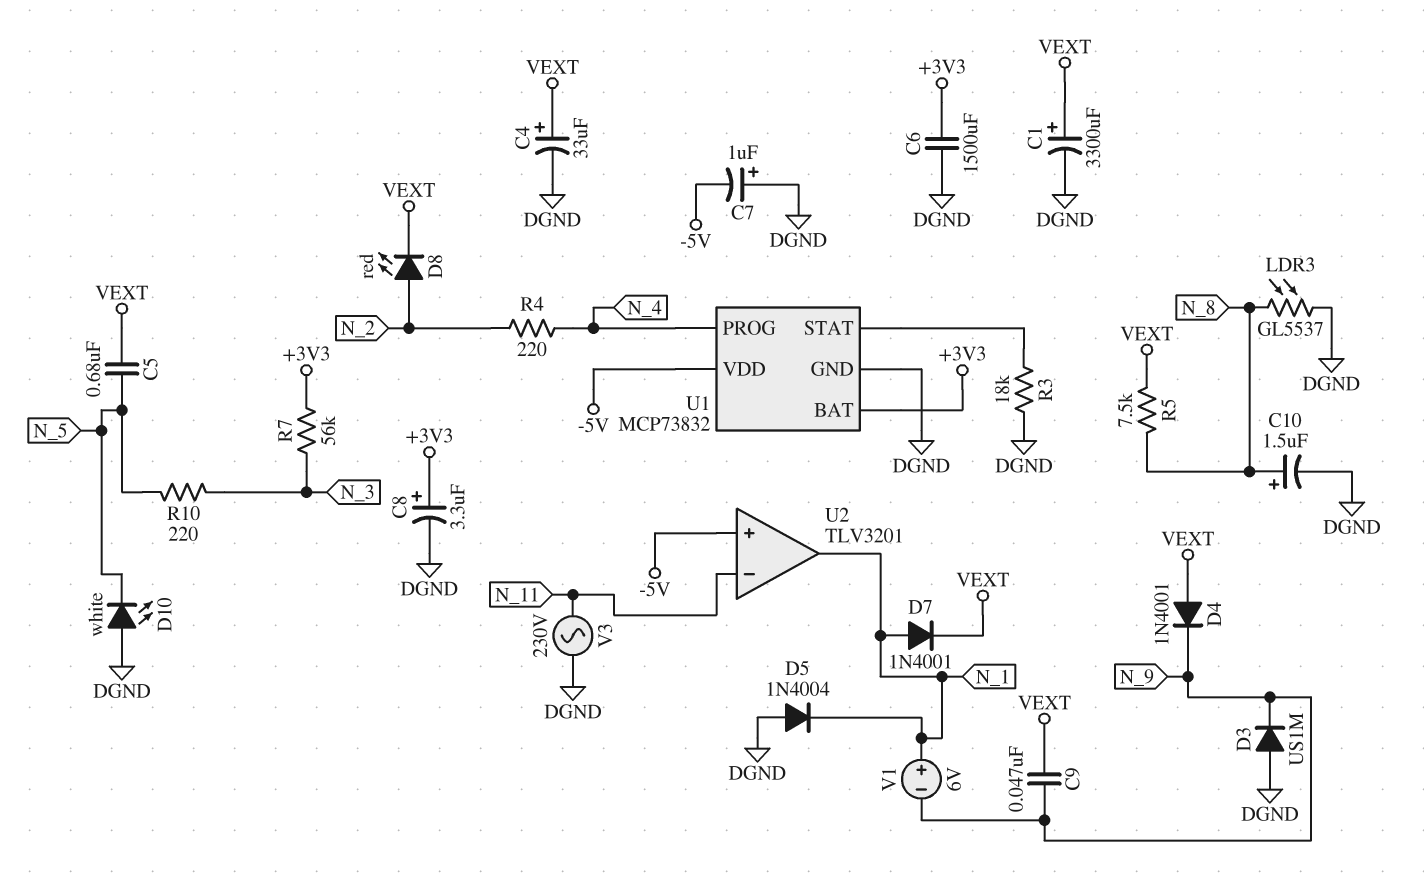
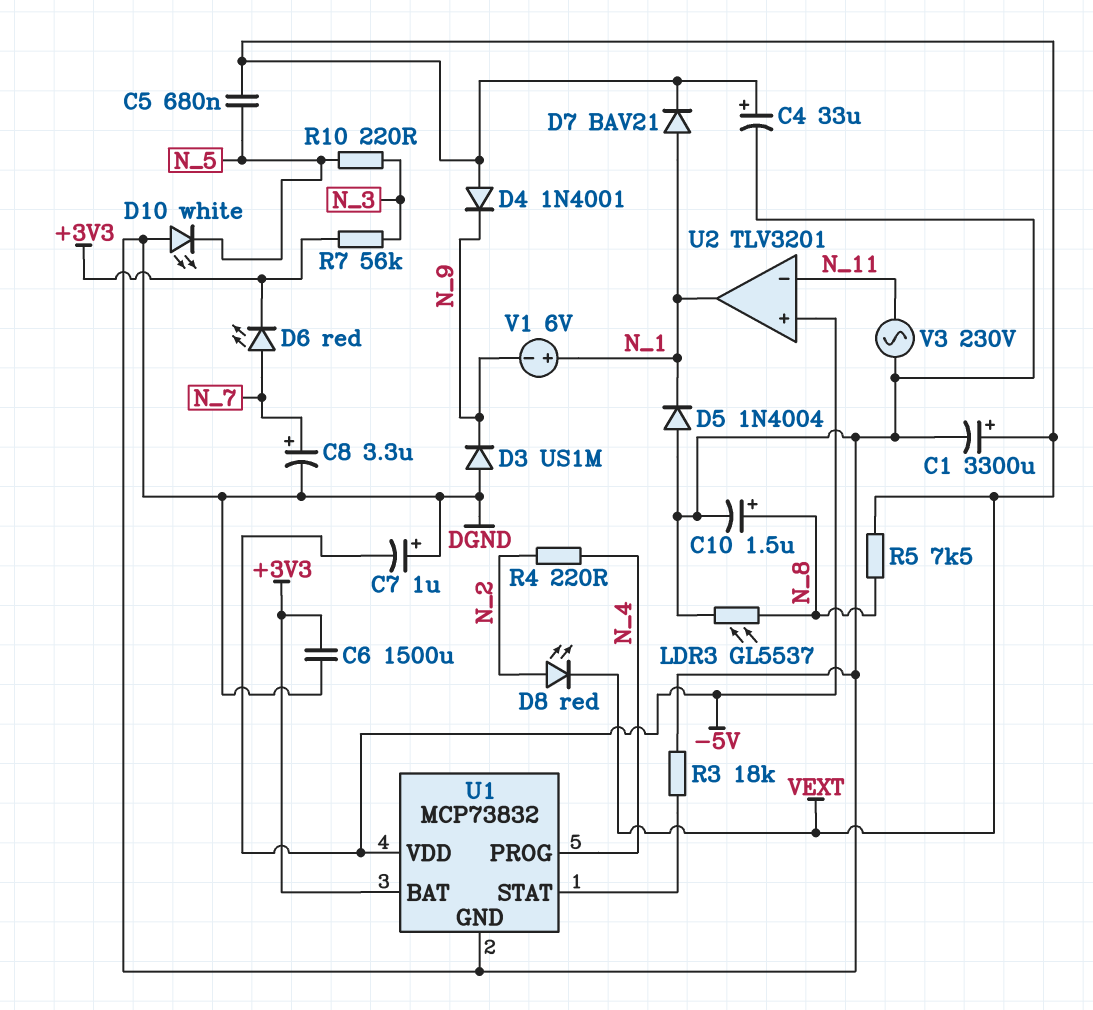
C8: 3.3uF (plus +3V3, minus DGND) -> 3.3uF (plus N_7, minus DGND)
C9: 47nF (N_9, VEXT) -> none
D6: none -> LED red (A N_7, K +3V3)
D7: diode 1N4001 (A N_1, K VEXT) -> diode BAV21 (A N_1, K VEXT)

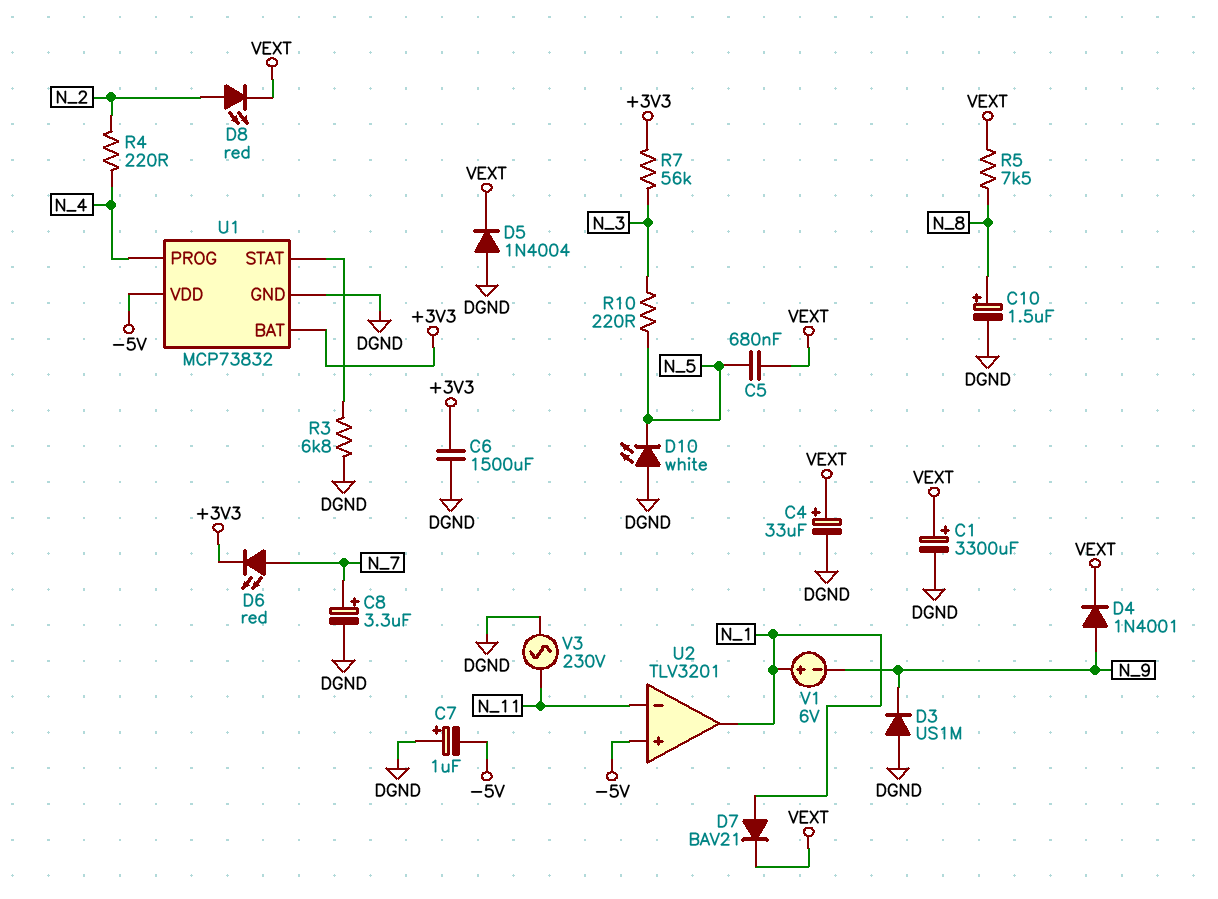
D4: diode 1N4001 (A VEXT, K N_9) -> diode 1N4001 (A N_9, K VEXT)
D5: diode 1N4004 (A DGND, K N_1) -> diode 1N4004 (A DGND, K VEXT)
LDR3: GL5537 (DGND, N_8) -> none
R3: 18k (DGND, U1/STAT) -> 6.8k (DGND, U1/STAT)

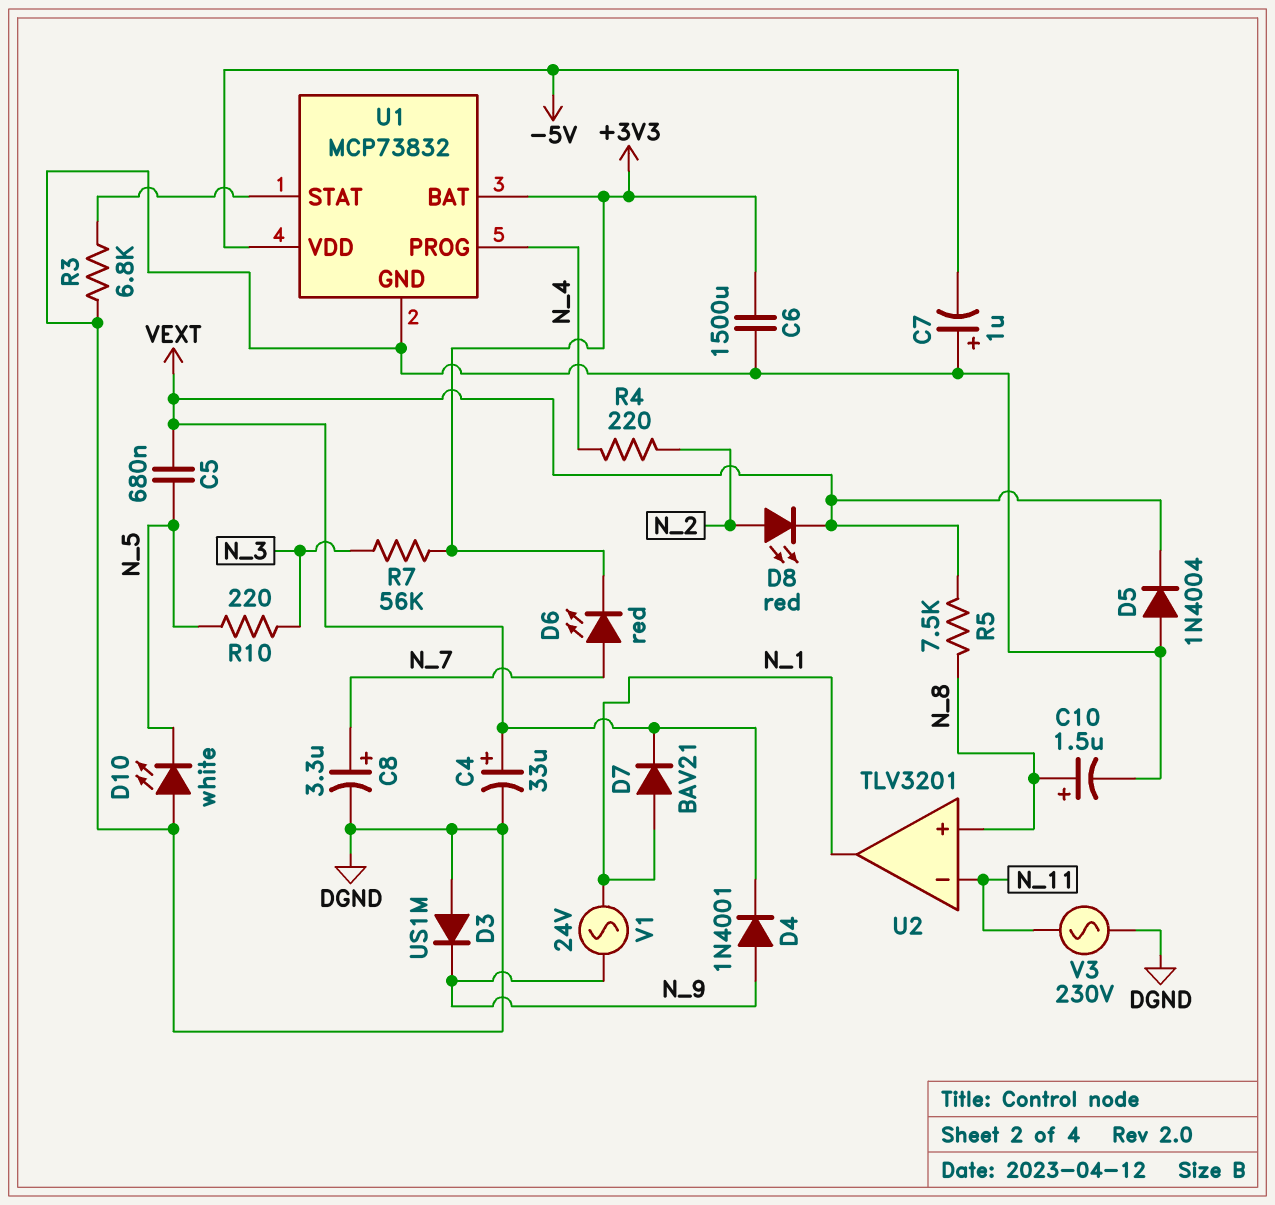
C1: 3300uF (plus VEXT, minus DGND) -> none
U2 pin in+: -5V -> N_8
V1: 6V (plus N_1, minus N_9) -> AC 24V (N_1, N_9)

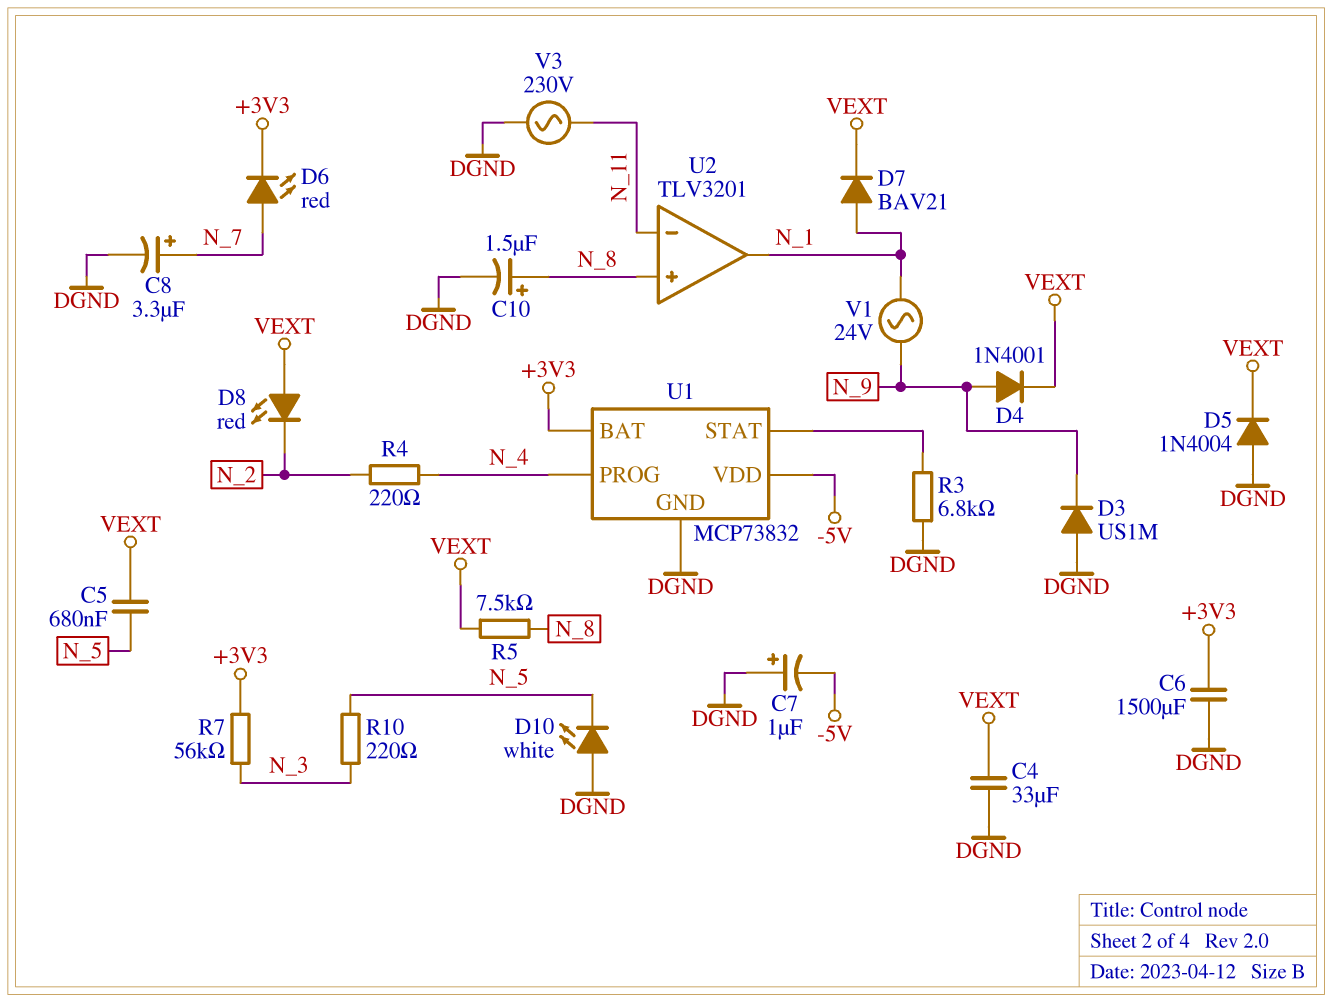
C4: 33uF (plus VEXT, minus DGND) -> 33uF (DGND, VEXT)
D8: LED red (A N_2, K VEXT) -> LED red (A VEXT, K N_2)

